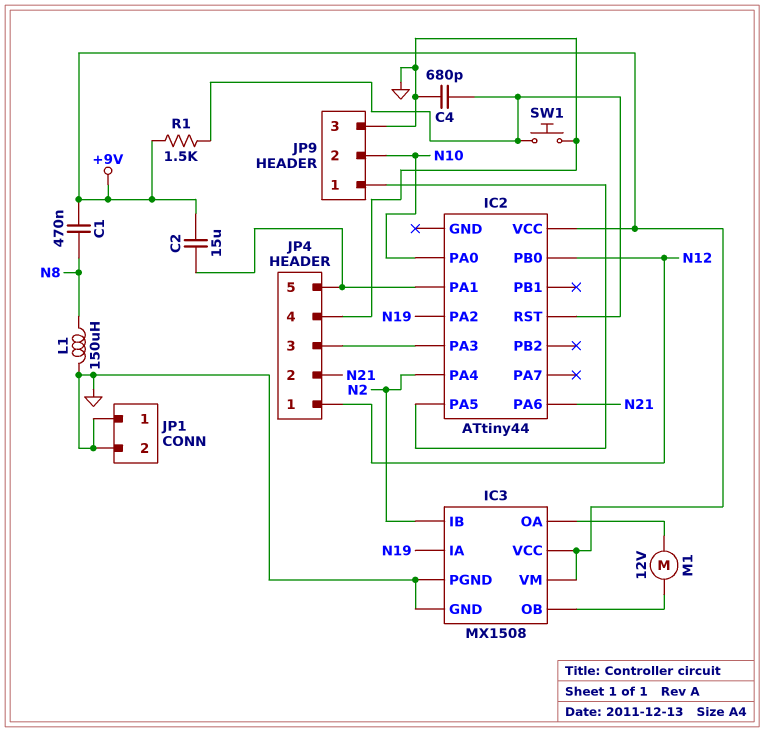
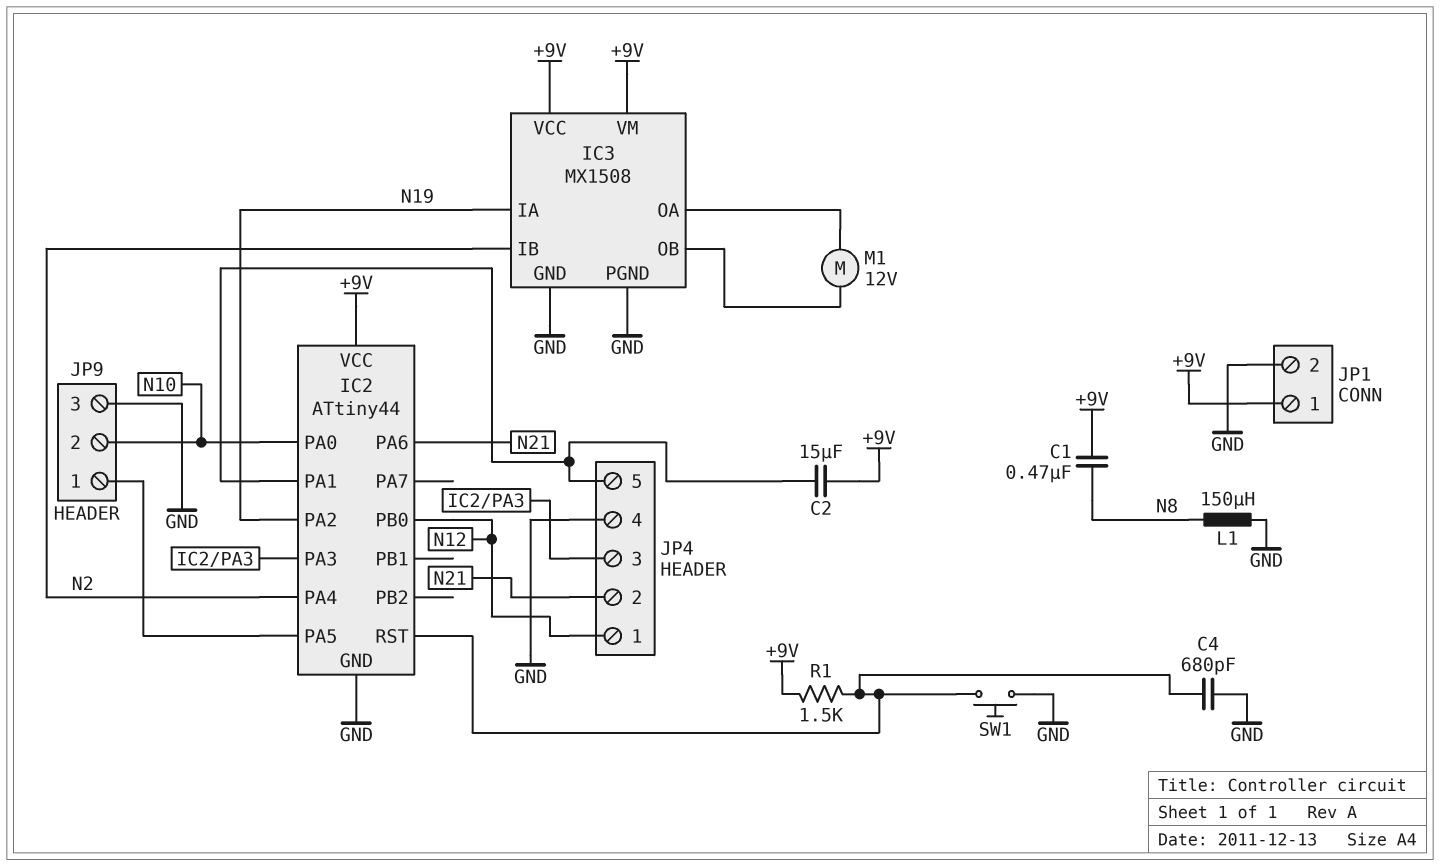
IC2 pin GND: none -> GND
JP1 pin 1: GND -> +9V

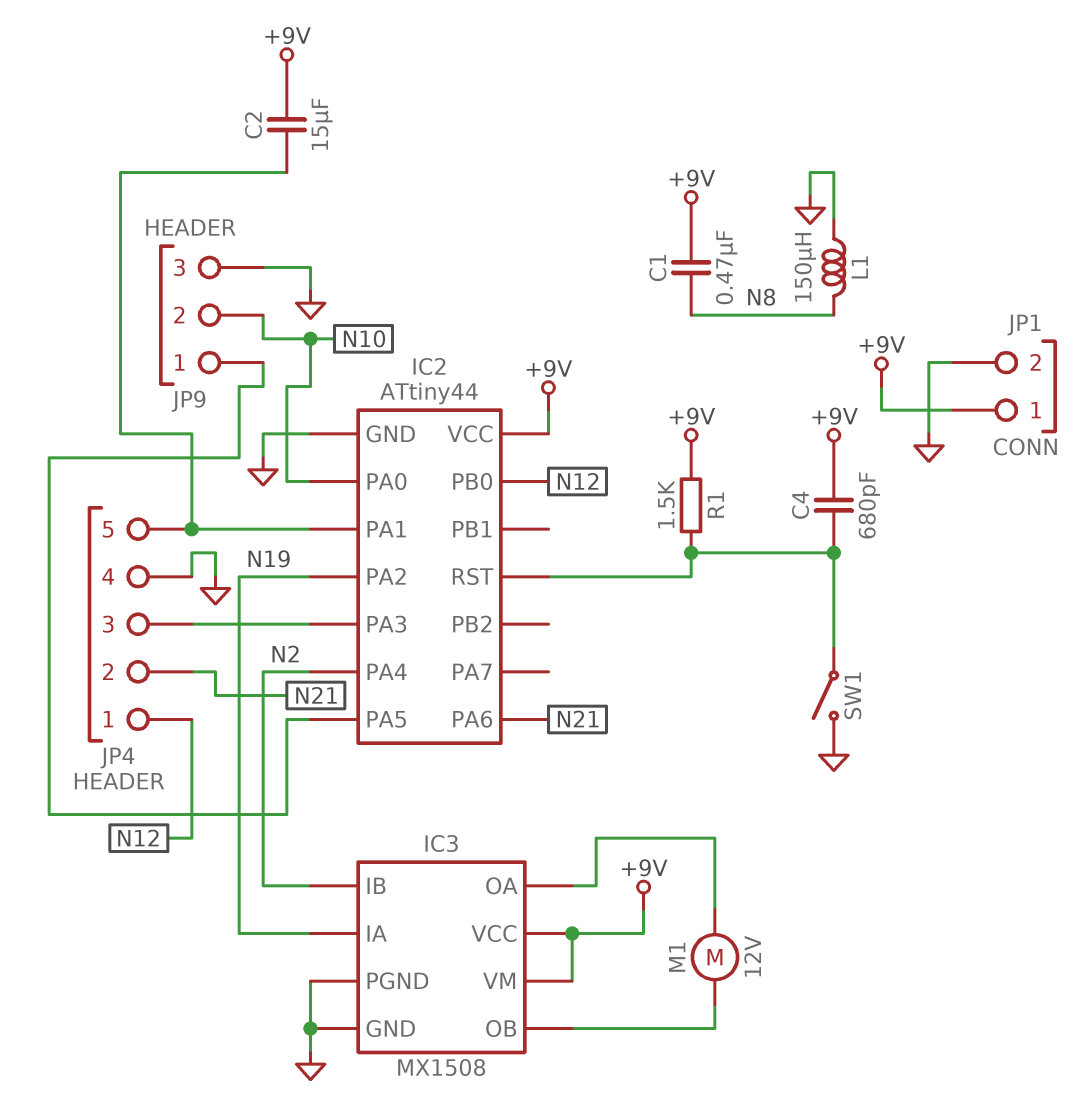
C4: 680pF (GND, IC2/RST) -> 680pF (+9V, IC2/RST)
SW1: button (GND, IC2/RST) -> switch (GND, IC2/RST)

